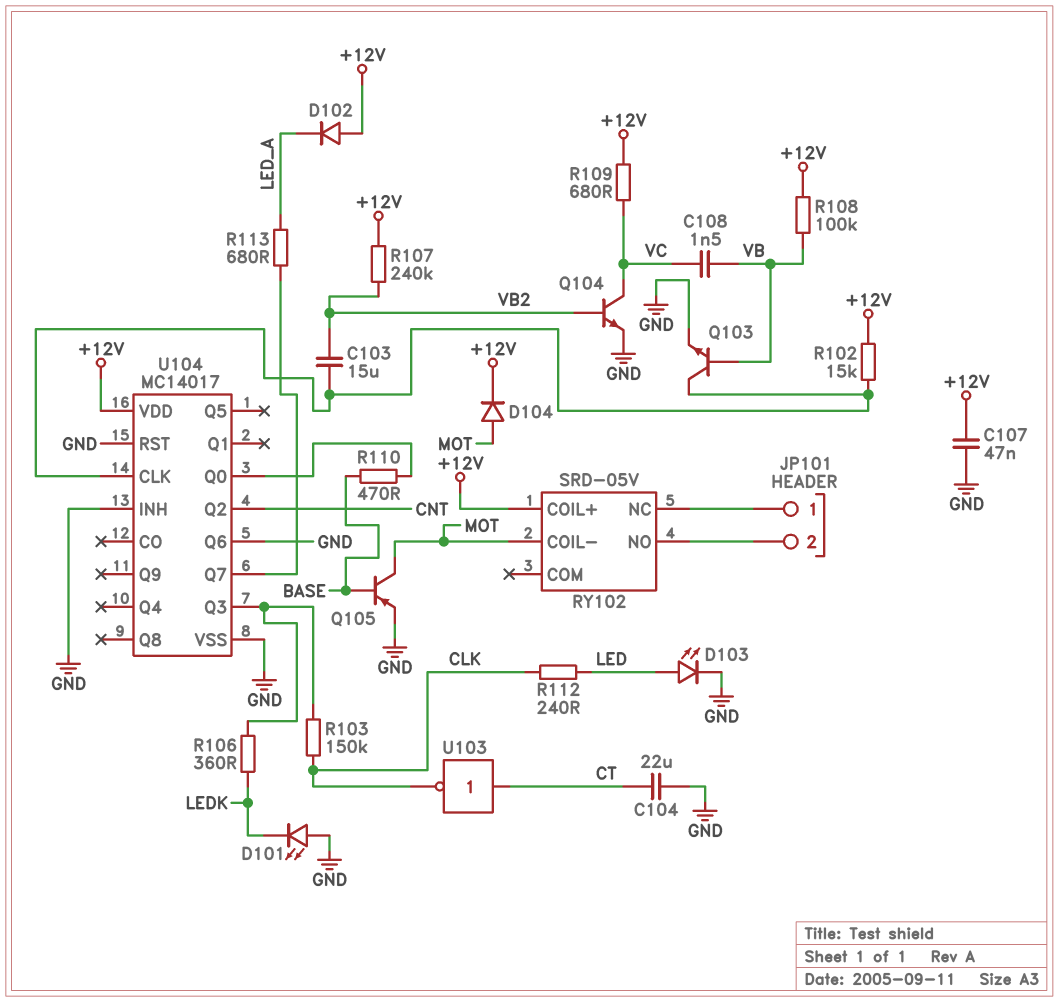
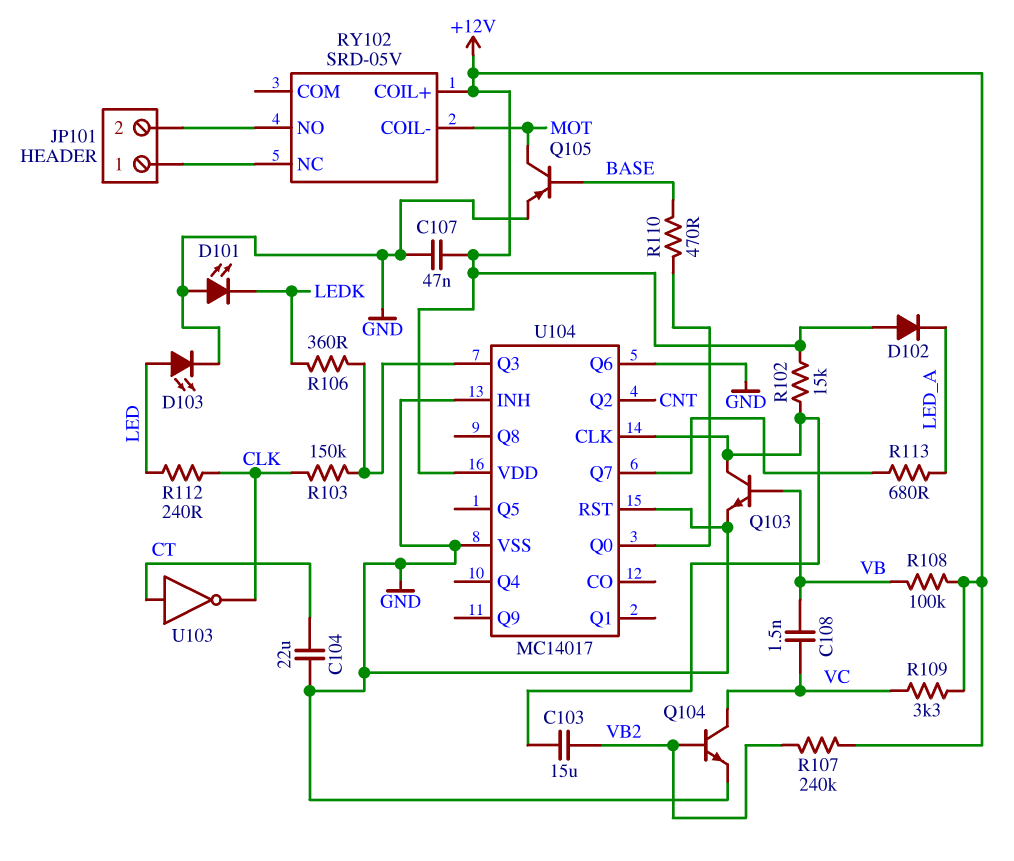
D104: diode (A MOT, K +12V) -> none
R109: 680 (+12V, VC) -> 3.3k (+12V, VC)

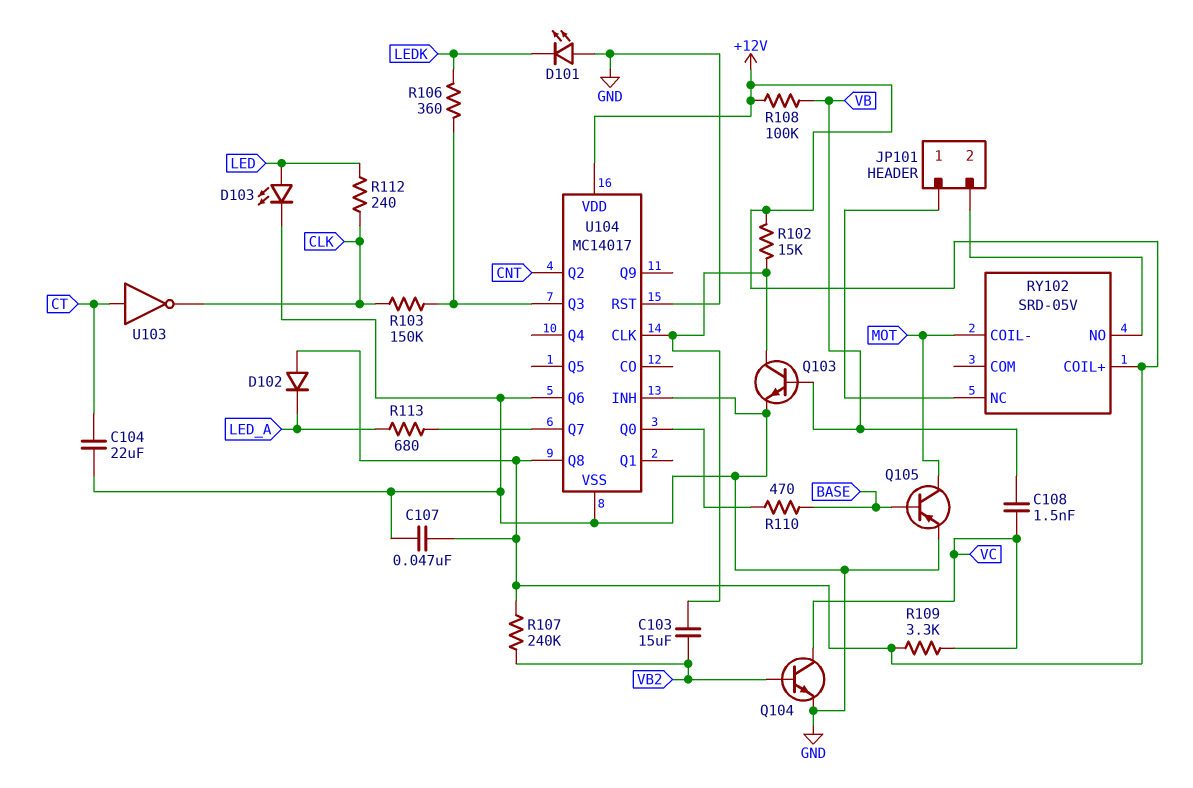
U104 pin Q8: none -> +12V

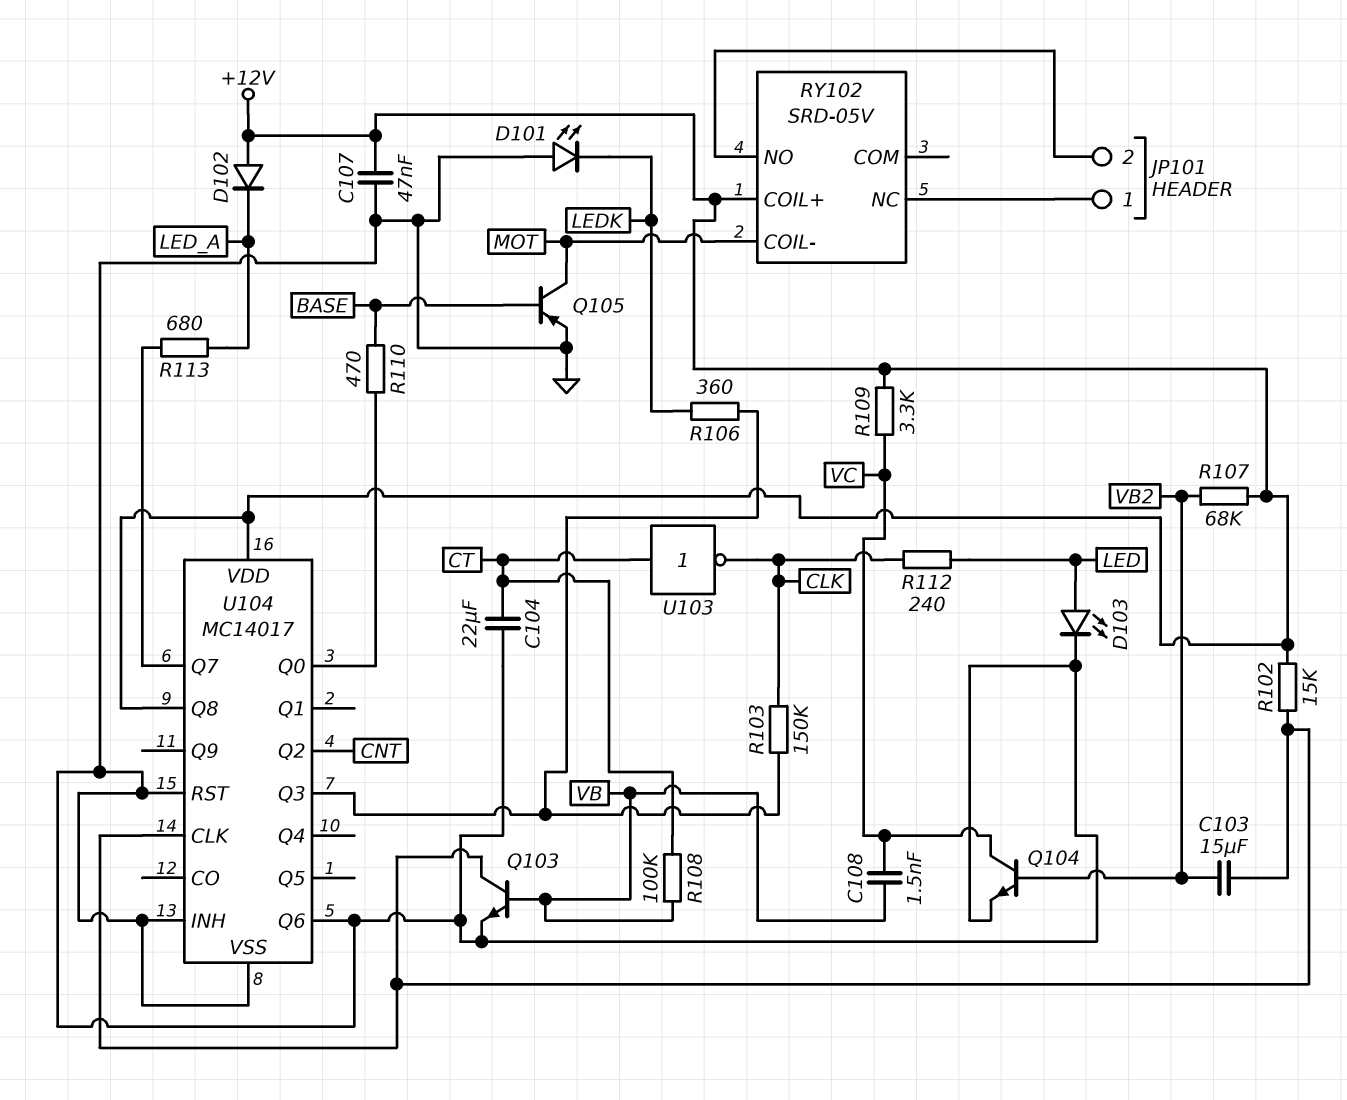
R107: 240k (+12V, VB2) -> 68k (+12V, VB2)
R108: 100k (+12V, VB) -> 100k (CT, VB)

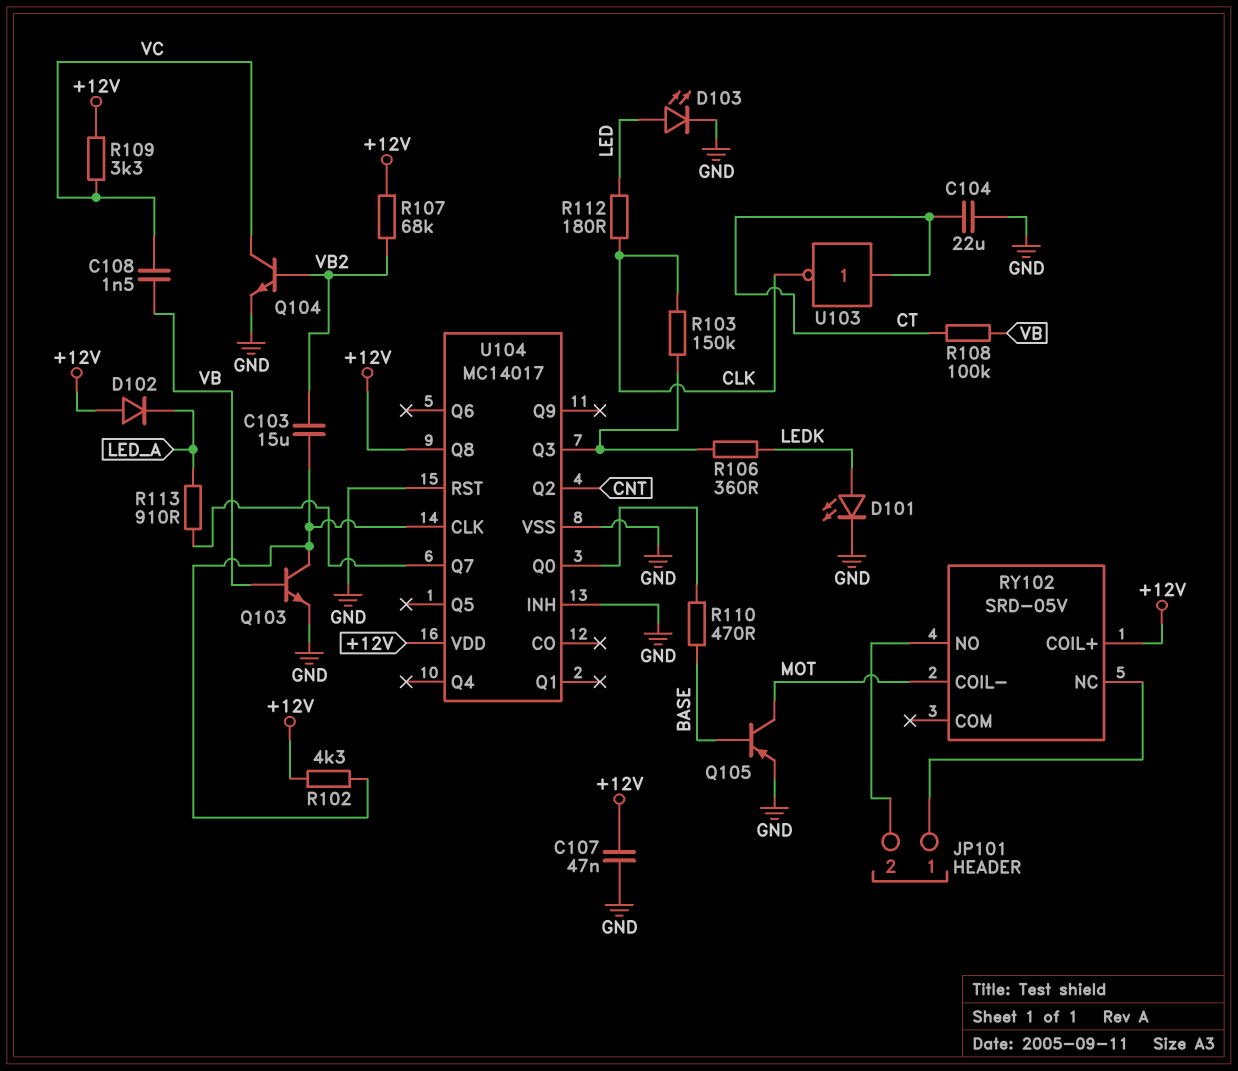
D101: LED (A GND, K LEDK) -> LED (A LEDK, K GND)
R102: 15k (+12V, U104/CLK) -> 4.3k (+12V, U104/CLK)
R112: 240 (CLK, LED) -> 180 (CLK, LED)
R113: 680 (LED_A, U104/Q7) -> 910 (LED_A, U104/Q7)
U104 pin Q6: GND -> none

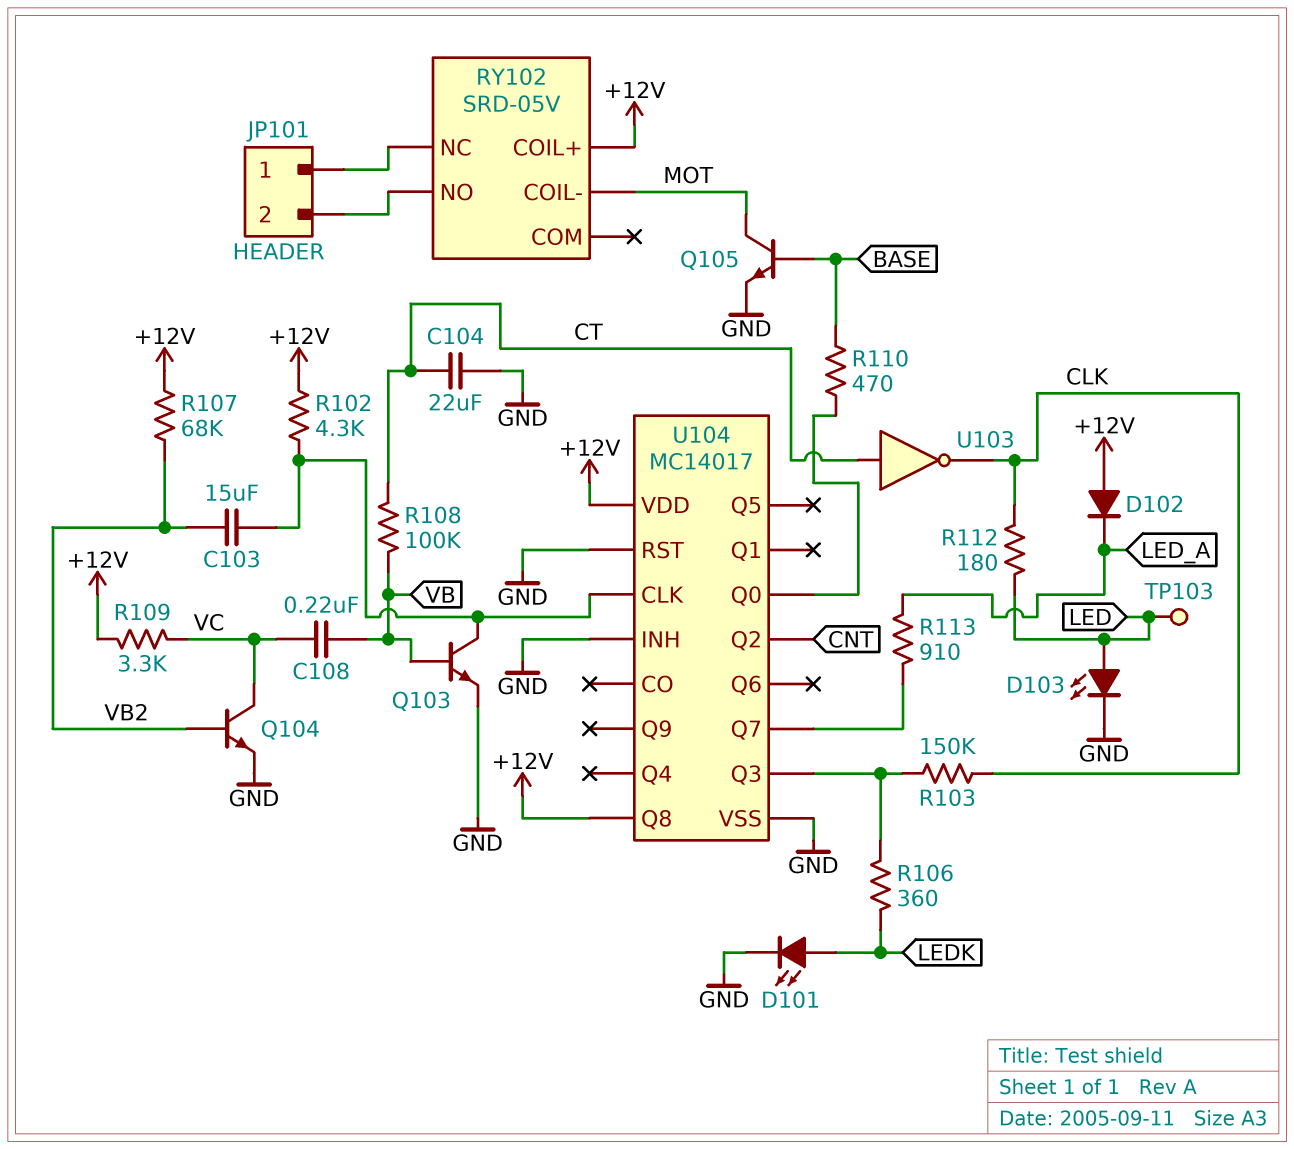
C107: 47nF (+12V, GND) -> none
C108: 1.5nF (VB, VC) -> 220nF (VB, VC)
Q105: PNP (B BASE, C MOT, E GND) -> NPN (B BASE, C MOT, E GND)
TP103: none -> test point (LED)

